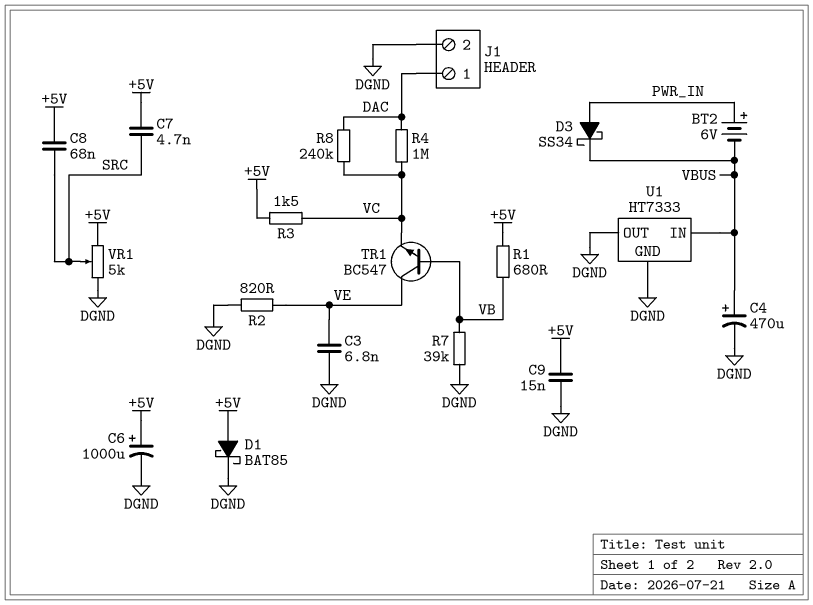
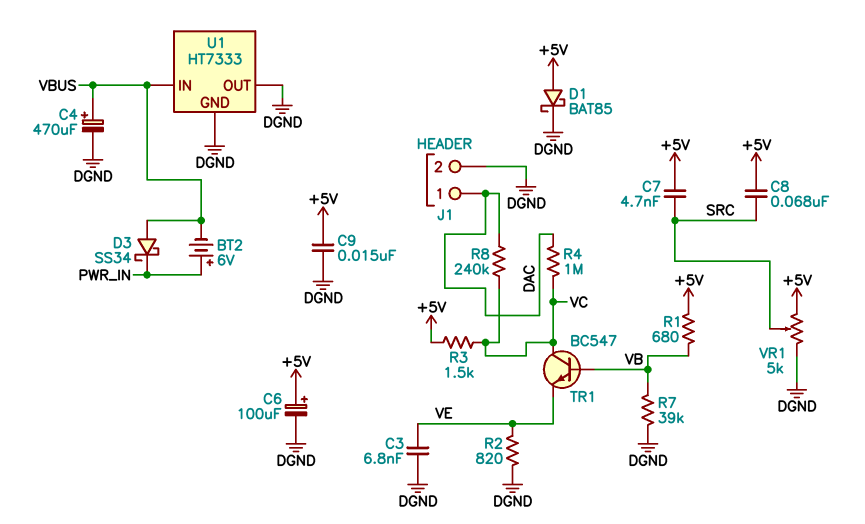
C6: 1000uF (plus +5V, minus DGND) -> 100uF (plus +5V, minus DGND)
D3: schottky SS34 (A PWR_IN, K VBUS) -> schottky SS34 (A VBUS, K PWR_IN)
TR1: NPN BC547 (B VB, C VE, E VC) -> NPN BC547 (B VB, C VC, E VE)

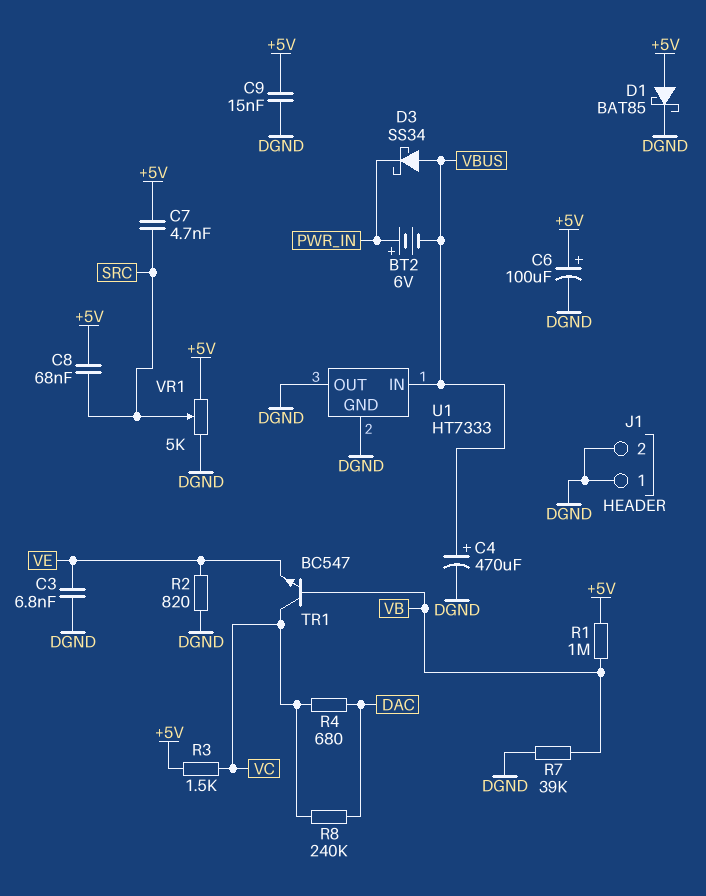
J1 pin 1: DAC -> DGND
R1: 680 (+5V, VB) -> 1M (+5V, VB)
R4: 1M (DAC, VC) -> 680 (DAC, VC)

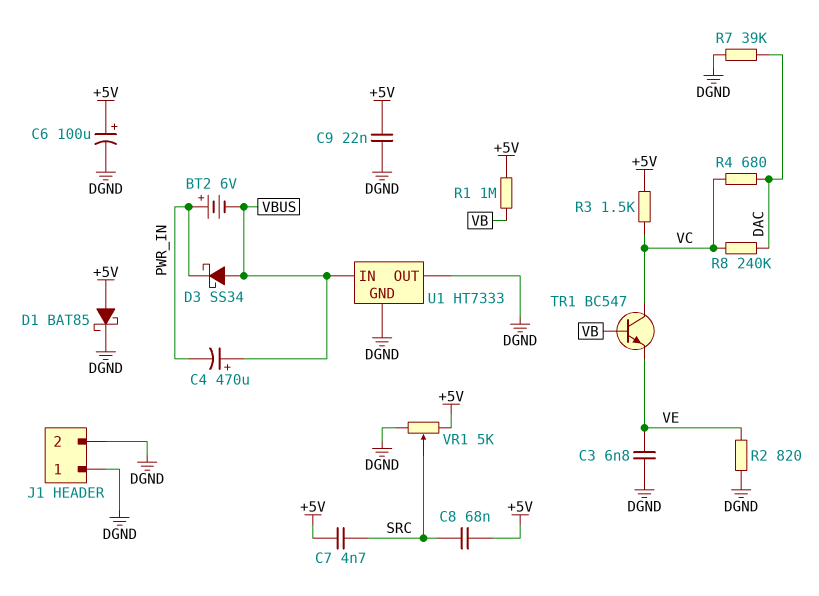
C4: 470uF (plus VBUS, minus DGND) -> 470uF (plus VBUS, minus PWR_IN)
C9: 15nF (+5V, DGND) -> 22nF (+5V, DGND)
R7: 39k (DGND, VB) -> 39k (DAC, DGND)

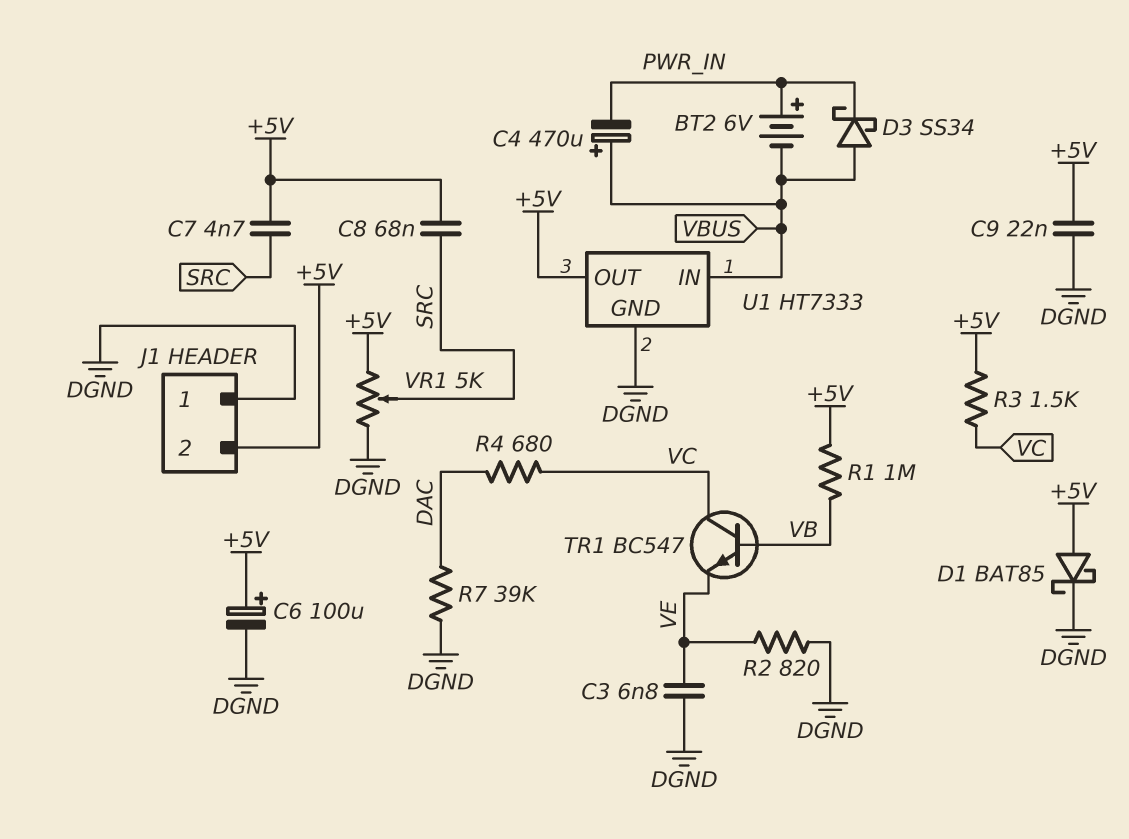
J1 pin 2: DGND -> +5V
R8: 240k (DAC, VC) -> none
U1 pin OUT: DGND -> +5V

